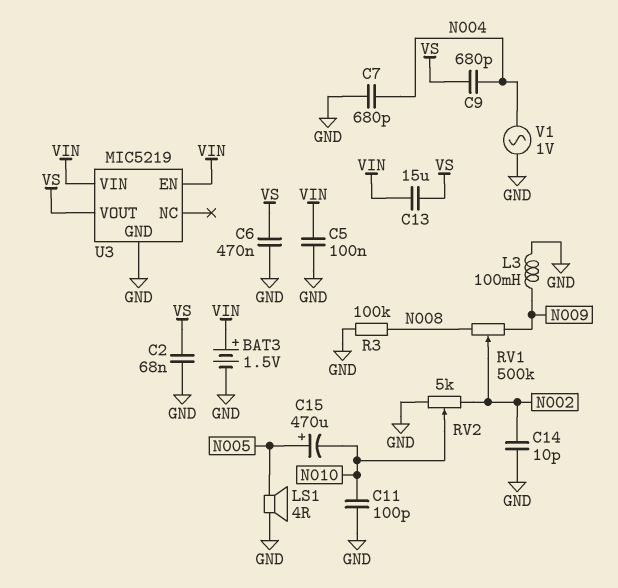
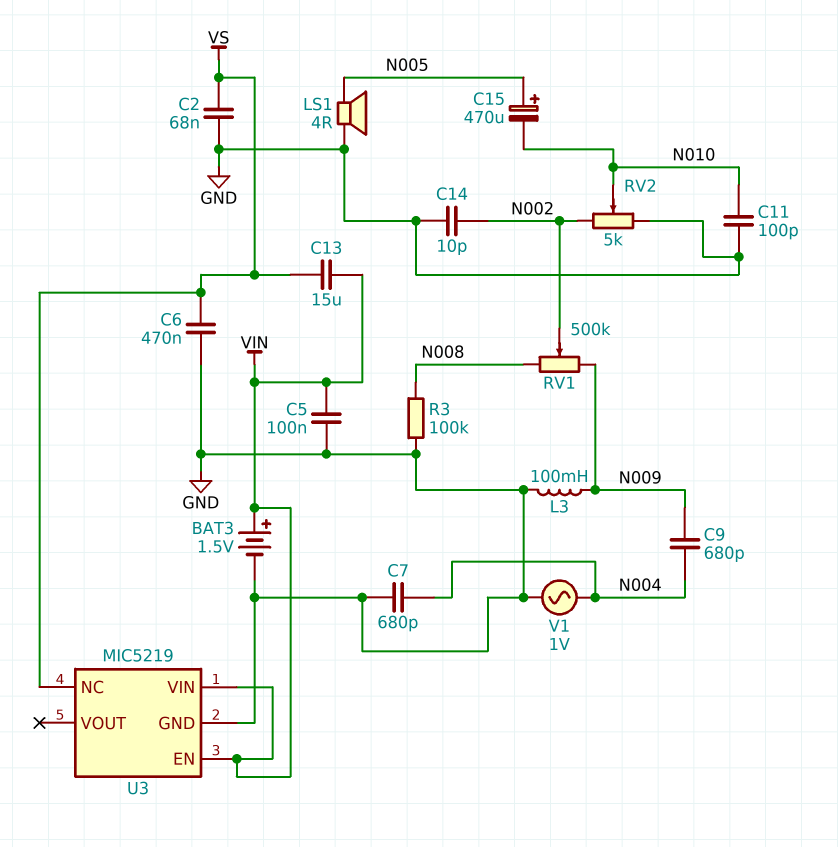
C9: 680pF (N004, VS) -> 680pF (N004, N009)
U3 pin NC: none -> VS
U3 pin VOUT: VS -> none

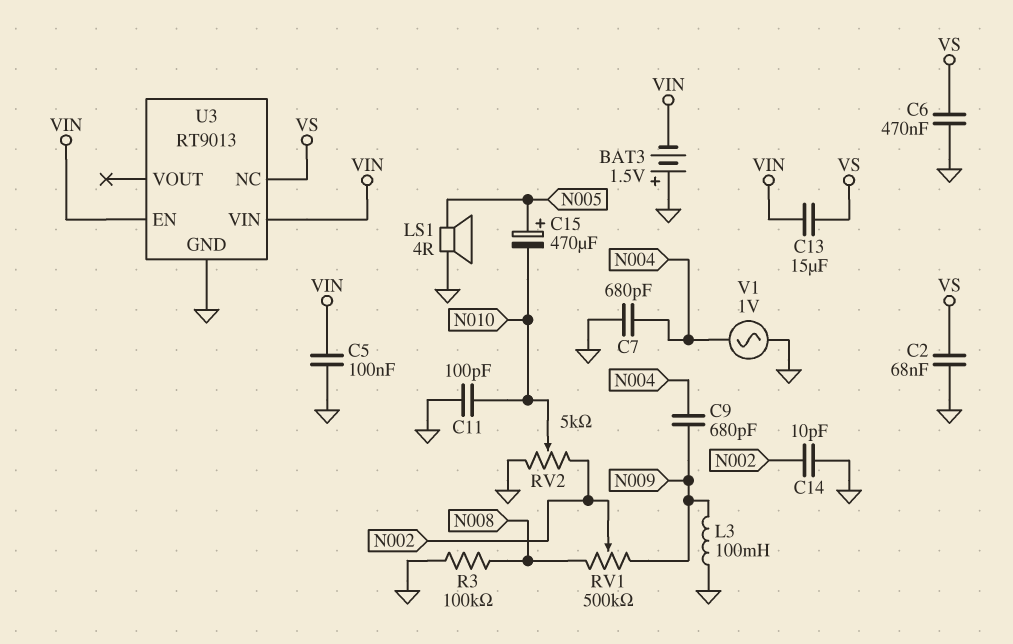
BAT3: 1.5V (plus VIN, minus GND) -> 1.5V (plus GND, minus VIN)
U3: MIC5219 -> RT9013

